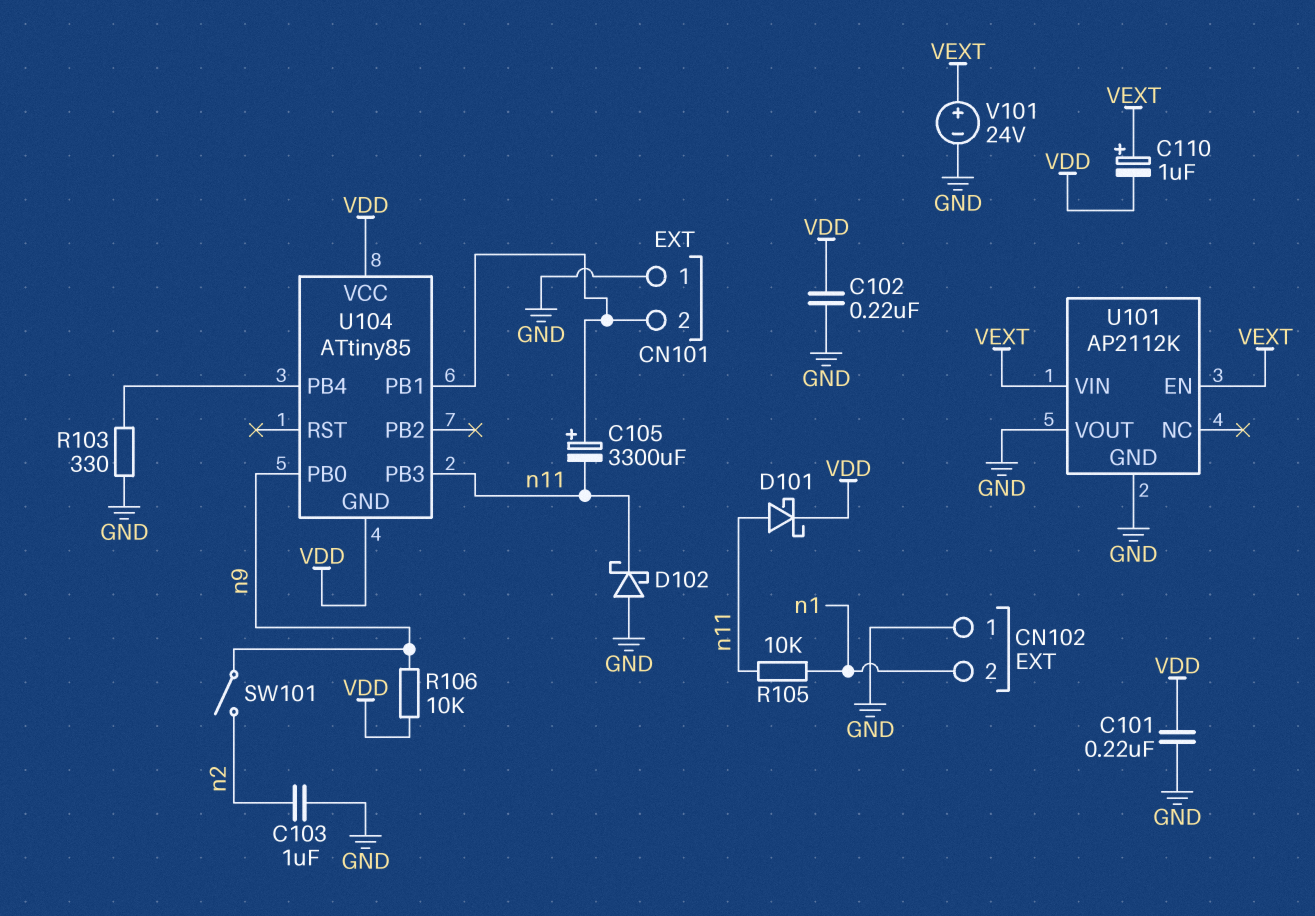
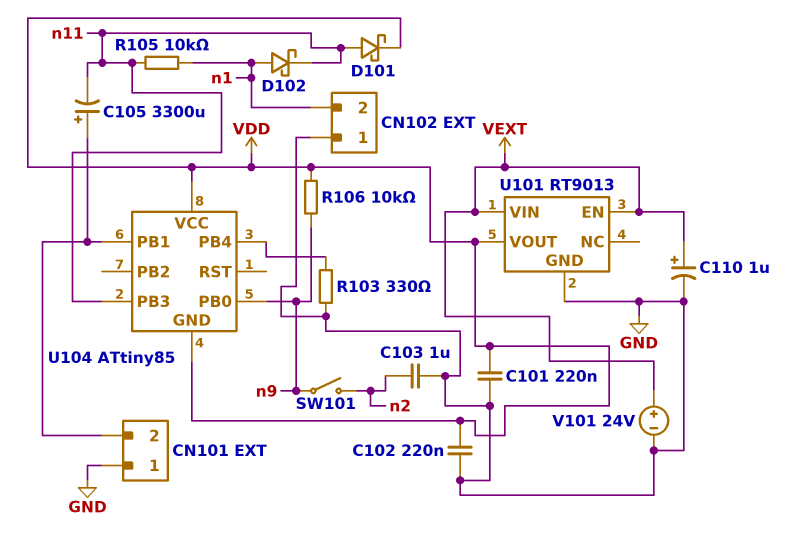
C110: 1uF (plus VEXT, minus VDD) -> 1uF (plus VEXT, minus GND)
D102: schottky (A GND, K n11) -> schottky (A n1, K n11)
U101: AP2112K -> RT9013
U101 pin VOUT: GND -> VDD

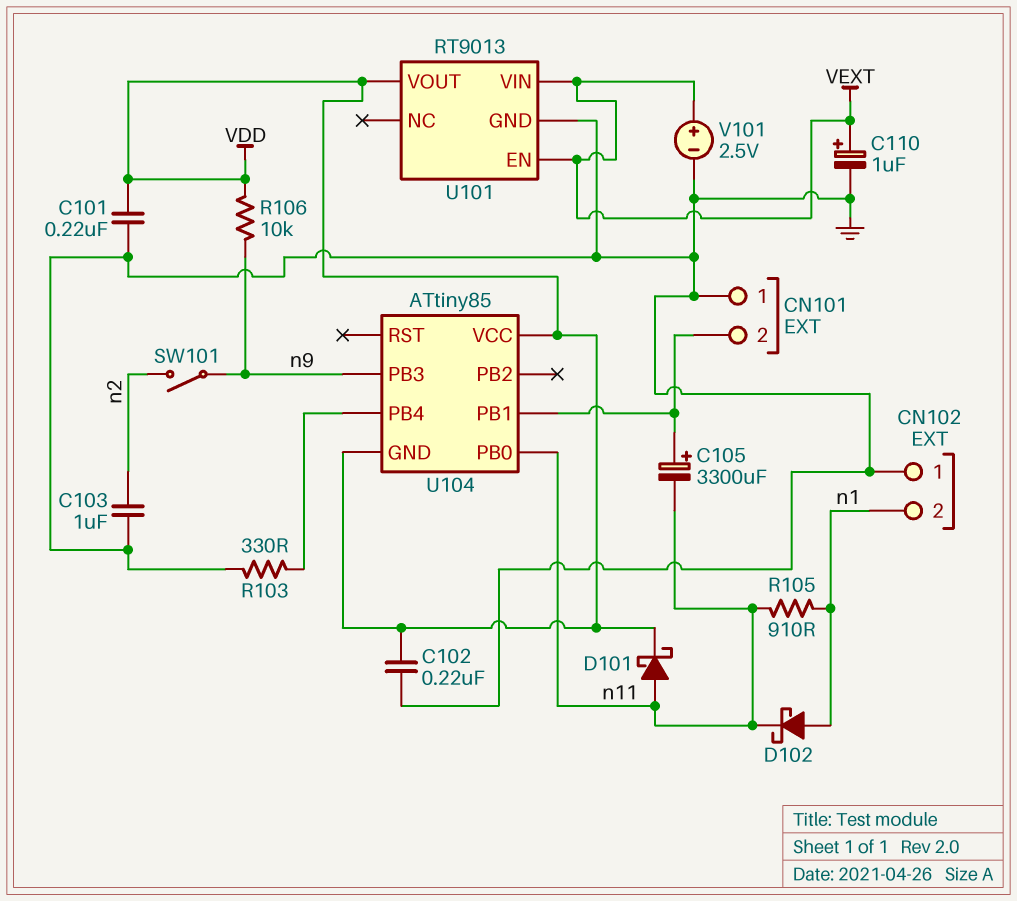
R105: 10k (n1, n11) -> 910 (n1, n11)
U104 pin PB0: n9 -> n11
U104 pin PB3: n11 -> n9
V101: 24V (plus VEXT, minus GND) -> 2.5V (plus VEXT, minus GND)

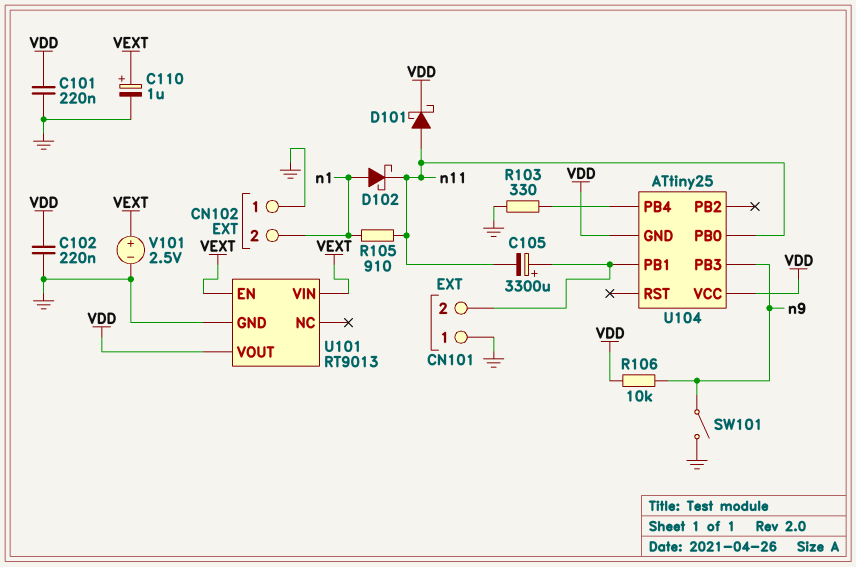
C103: 1uF (GND, n2) -> none
SW101: switch (n2, n9) -> switch (GND, n9)
U104: ATtiny85 -> ATtiny25

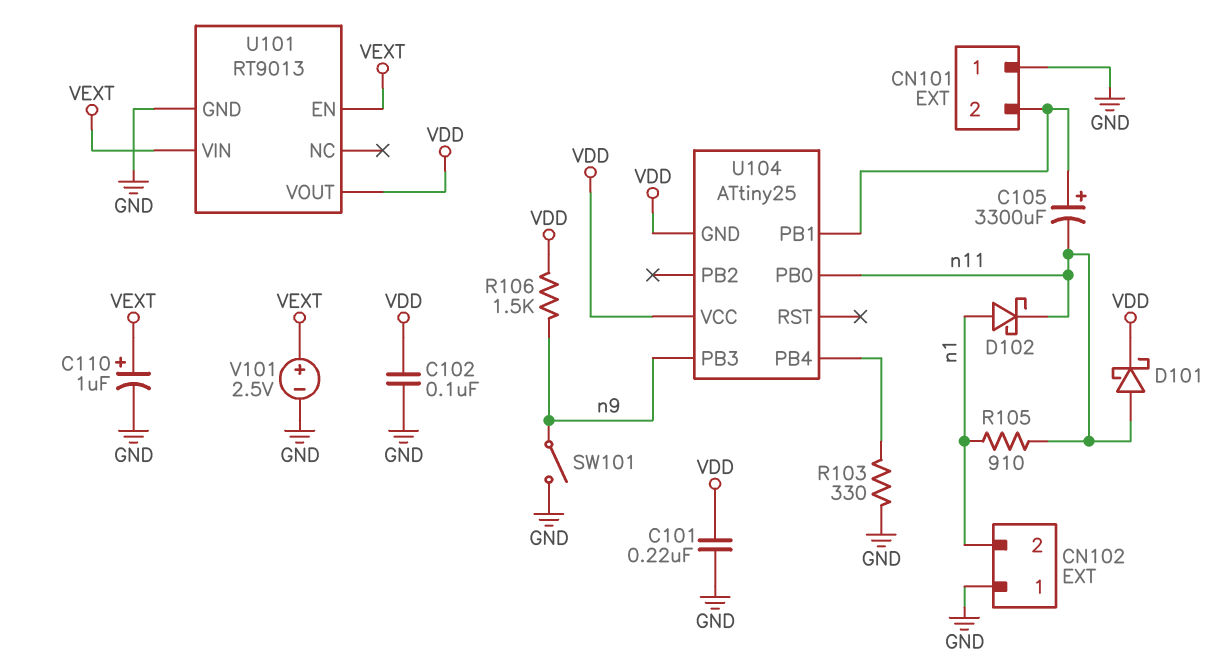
C102: 220nF (GND, VDD) -> 100nF (GND, VDD)
R106: 10k (VDD, n9) -> 1.5k (VDD, n9)

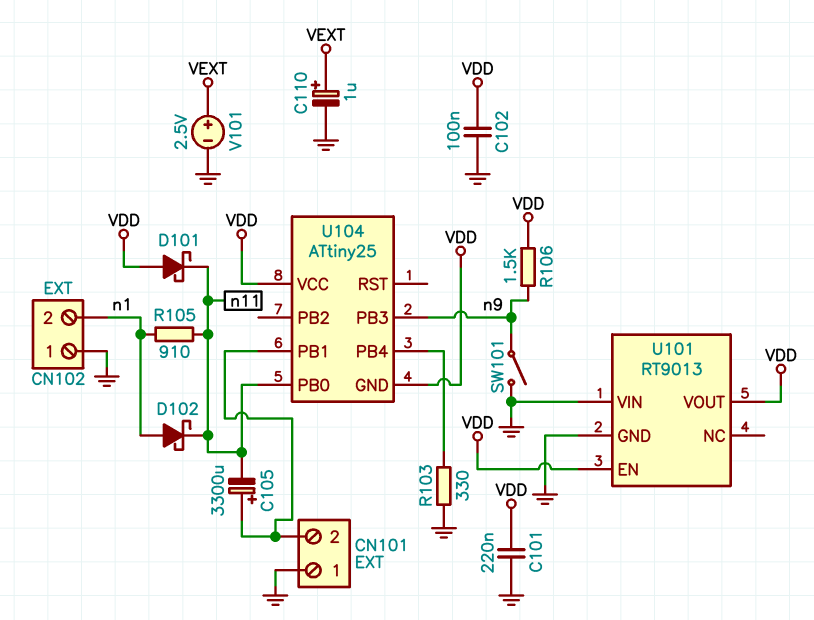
D101: schottky (A n11, K VDD) -> schottky (A VDD, K n11)
U101 pin EN: VEXT -> VDD
U101 pin VIN: VEXT -> GND

